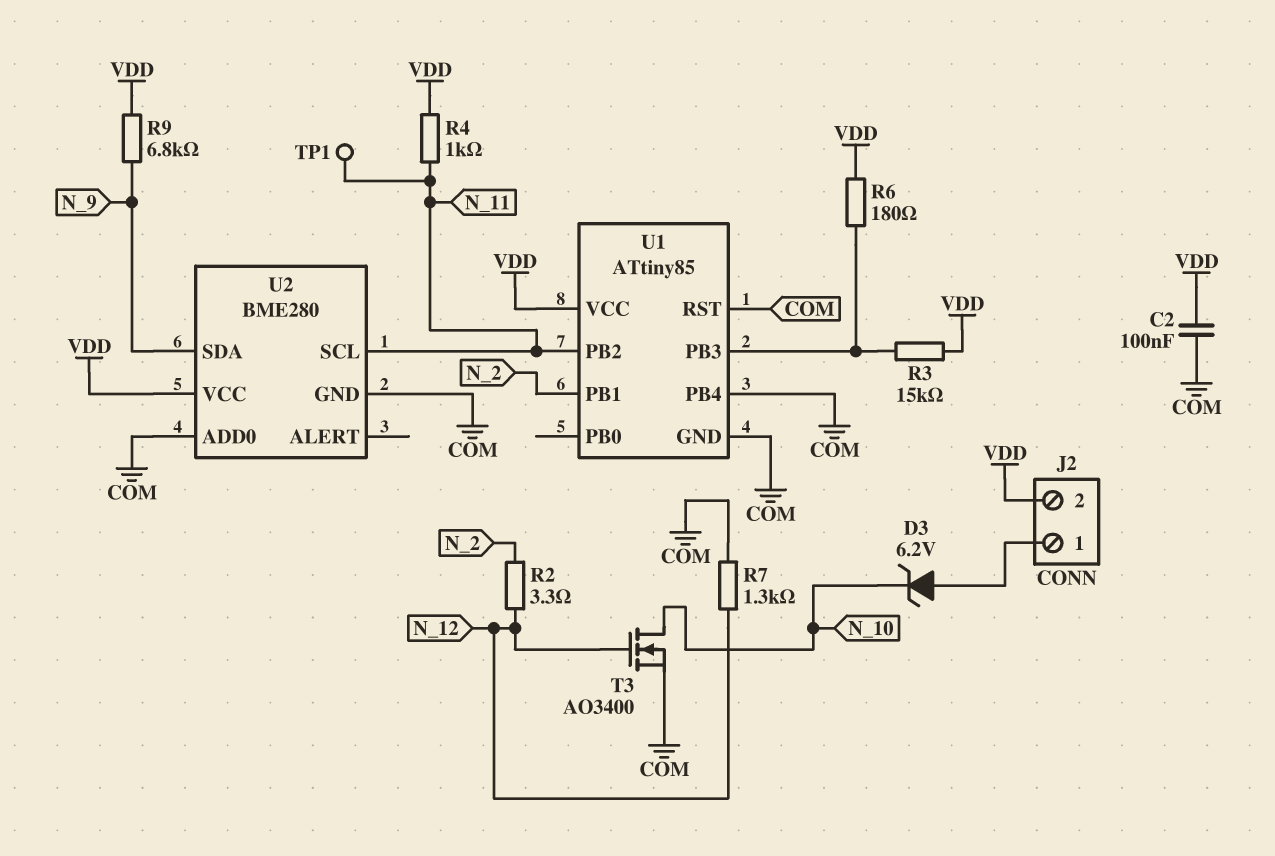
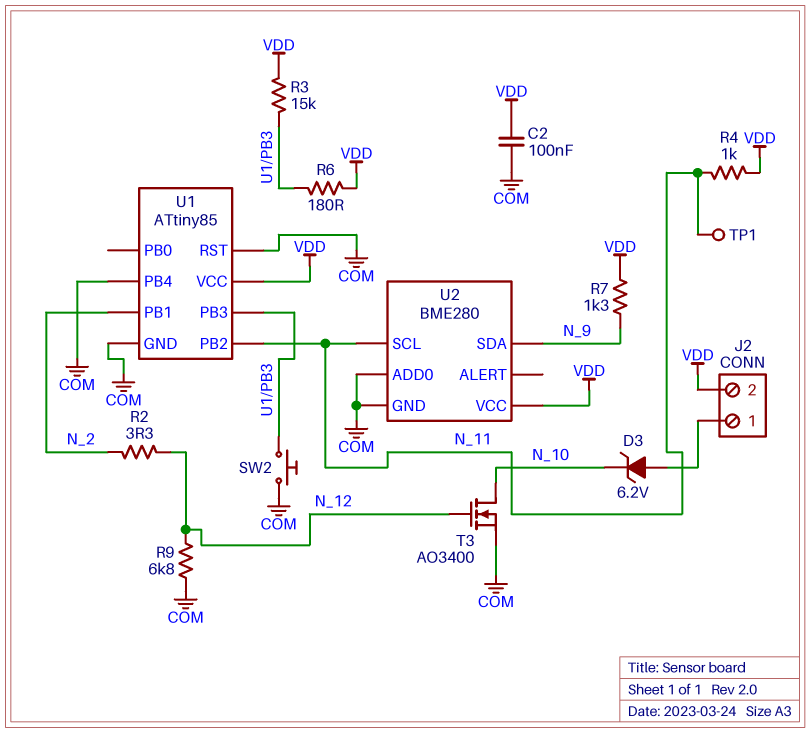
R7: 1.3k (COM, N_12) -> 1.3k (N_9, VDD)
R9: 6.8k (N_9, VDD) -> 6.8k (COM, N_12)
SW2: none -> button (COM, U1/PB3)

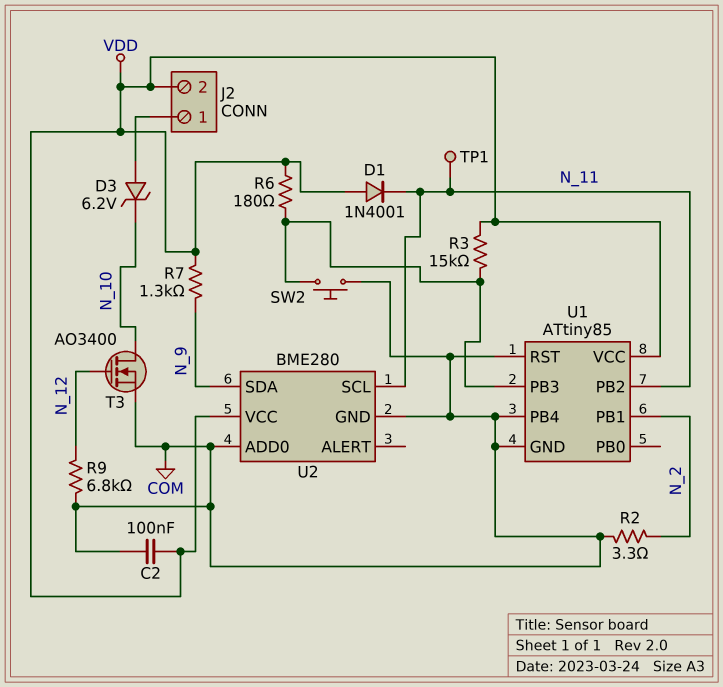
D1: none -> diode 1N4001 (A VDD, K N_11)
R2: 3.3 (N_2, N_12) -> 3.3 (COM, N_2)
R4: 1k (N_11, VDD) -> none

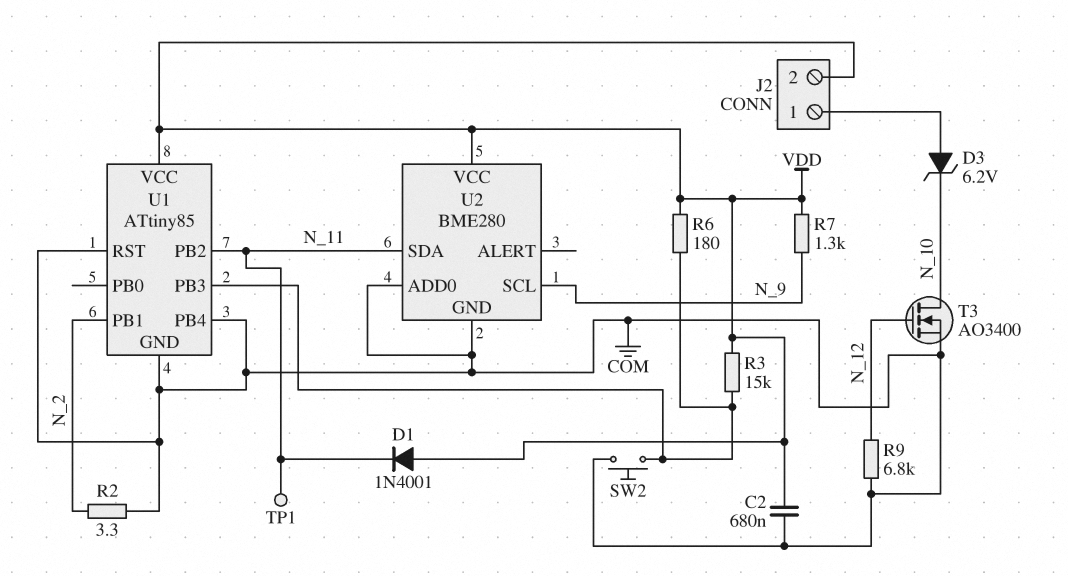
C2: 100nF (COM, VDD) -> 680nF (COM, VDD)
U2 pin SCL: N_11 -> N_9
U2 pin SDA: N_9 -> N_11

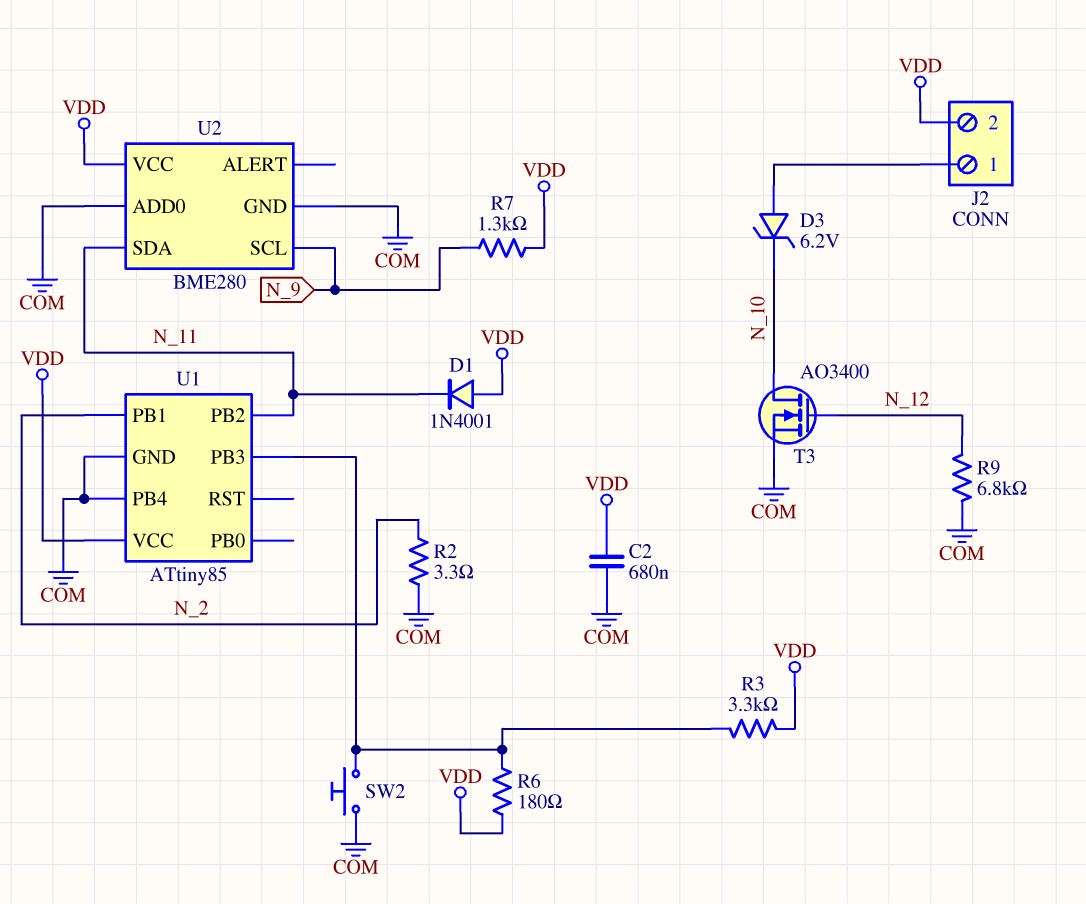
R3: 15k (U1/PB3, VDD) -> 3.3k (U1/PB3, VDD)
TP1: test point (N_11) -> none
U1 pin RST: COM -> none

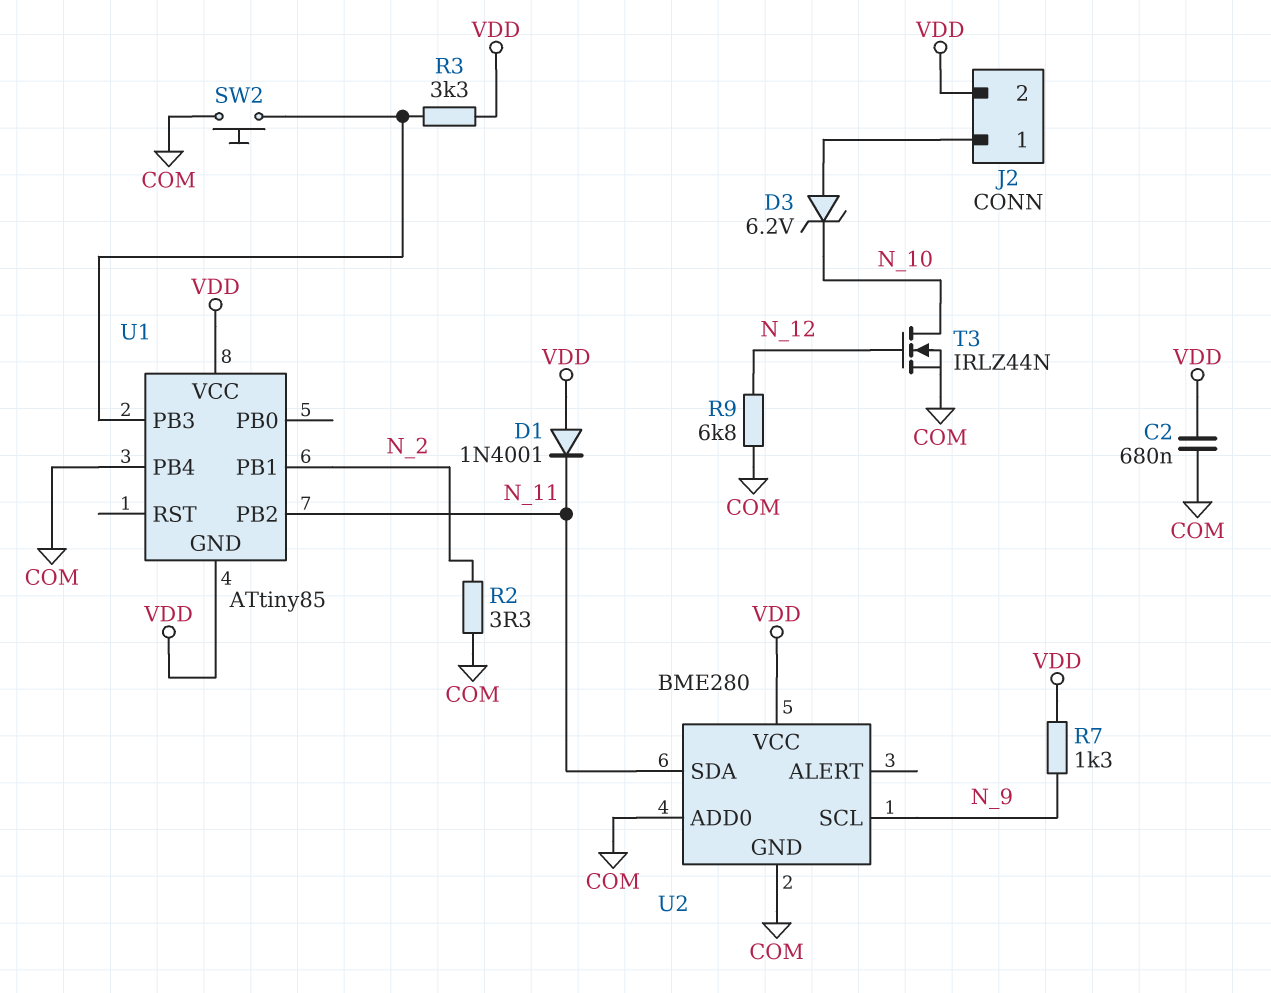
R6: 180 (U1/PB3, VDD) -> none
T3: NMOS AO3400 (G N_12, D N_10, S COM) -> NMOS IRLZ44N (G N_12, D N_10, S COM)
U1 pin GND: COM -> VDD

